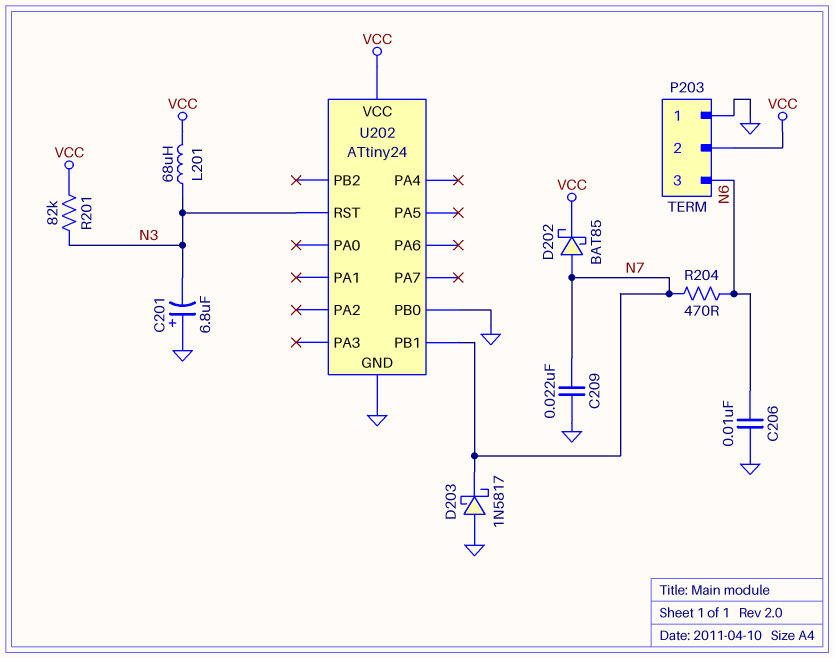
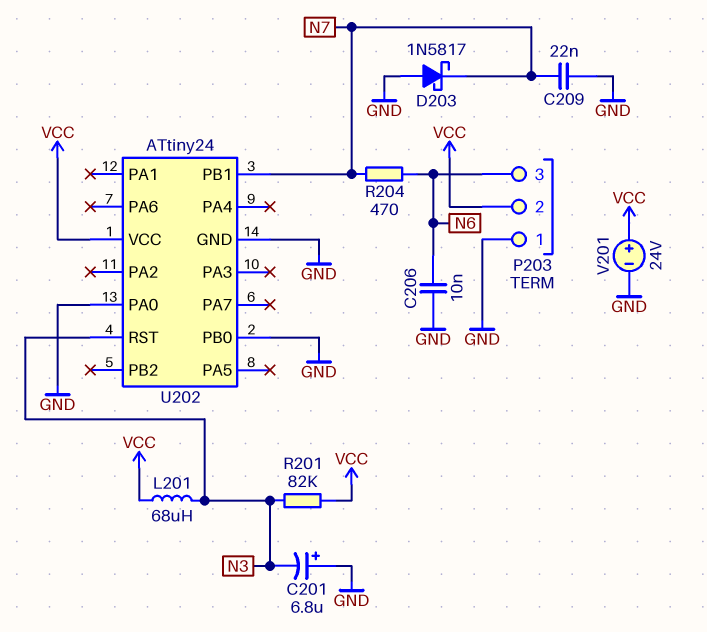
D202: schottky BAT85 (A N7, K VCC) -> none
U202 pin PA0: none -> GND
V201: none -> 24V (plus VCC, minus GND)

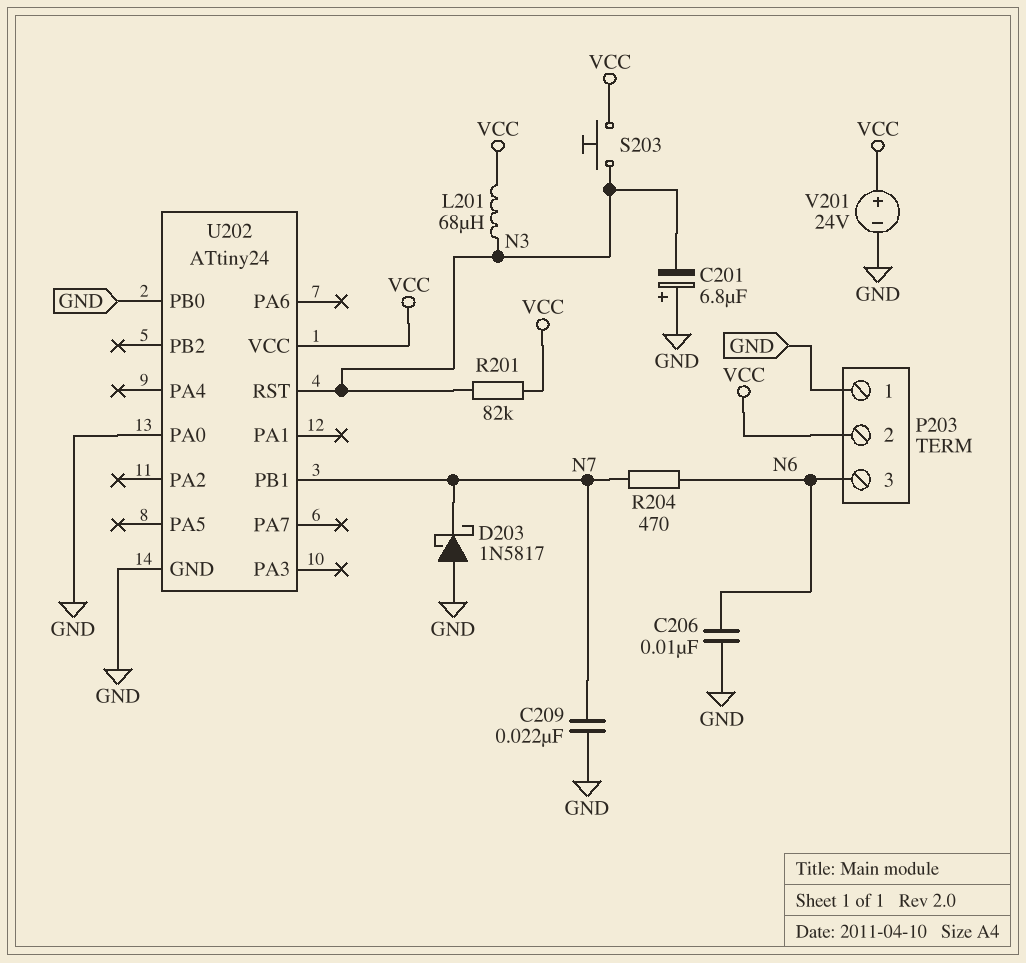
S203: none -> button (N3, VCC)

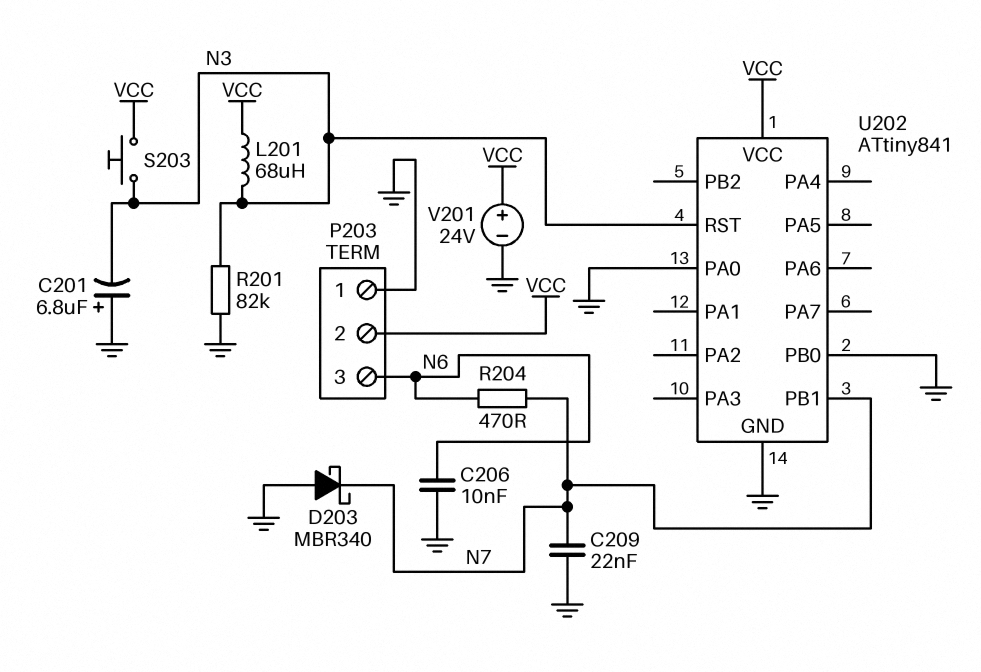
D203: schottky 1N5817 (A GND, K N7) -> schottky MBR340 (A GND, K N7)
R201: 82k (N3, VCC) -> 82k (GND, N3)
U202: ATtiny24 -> ATtiny841

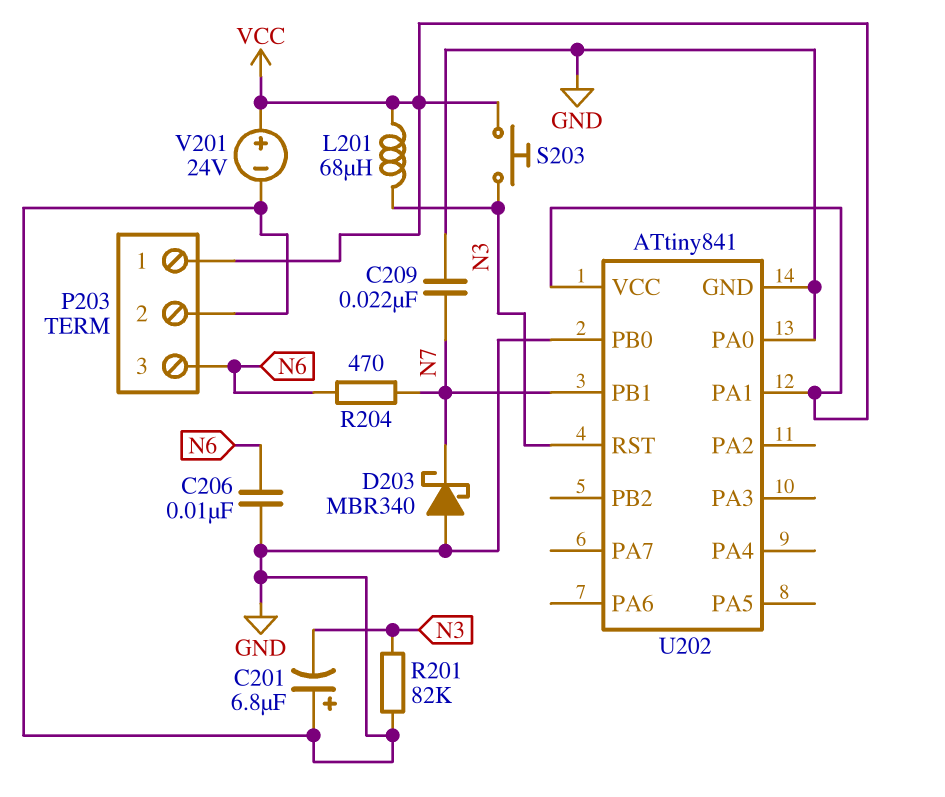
P203 pin 1: GND -> VCC
P203 pin 2: VCC -> GND
U202 pin PA1: none -> VCC

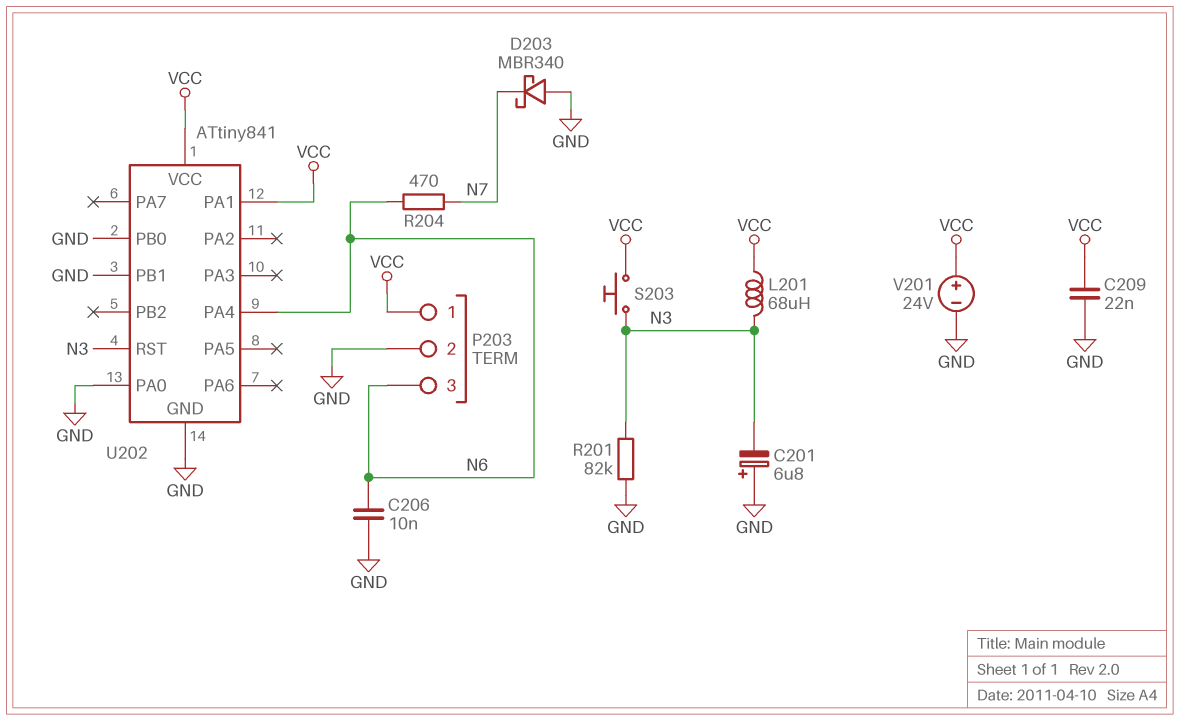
C209: 22nF (GND, N7) -> 22nF (GND, VCC)
U202 pin PA4: none -> N6
U202 pin PB1: N7 -> GND

